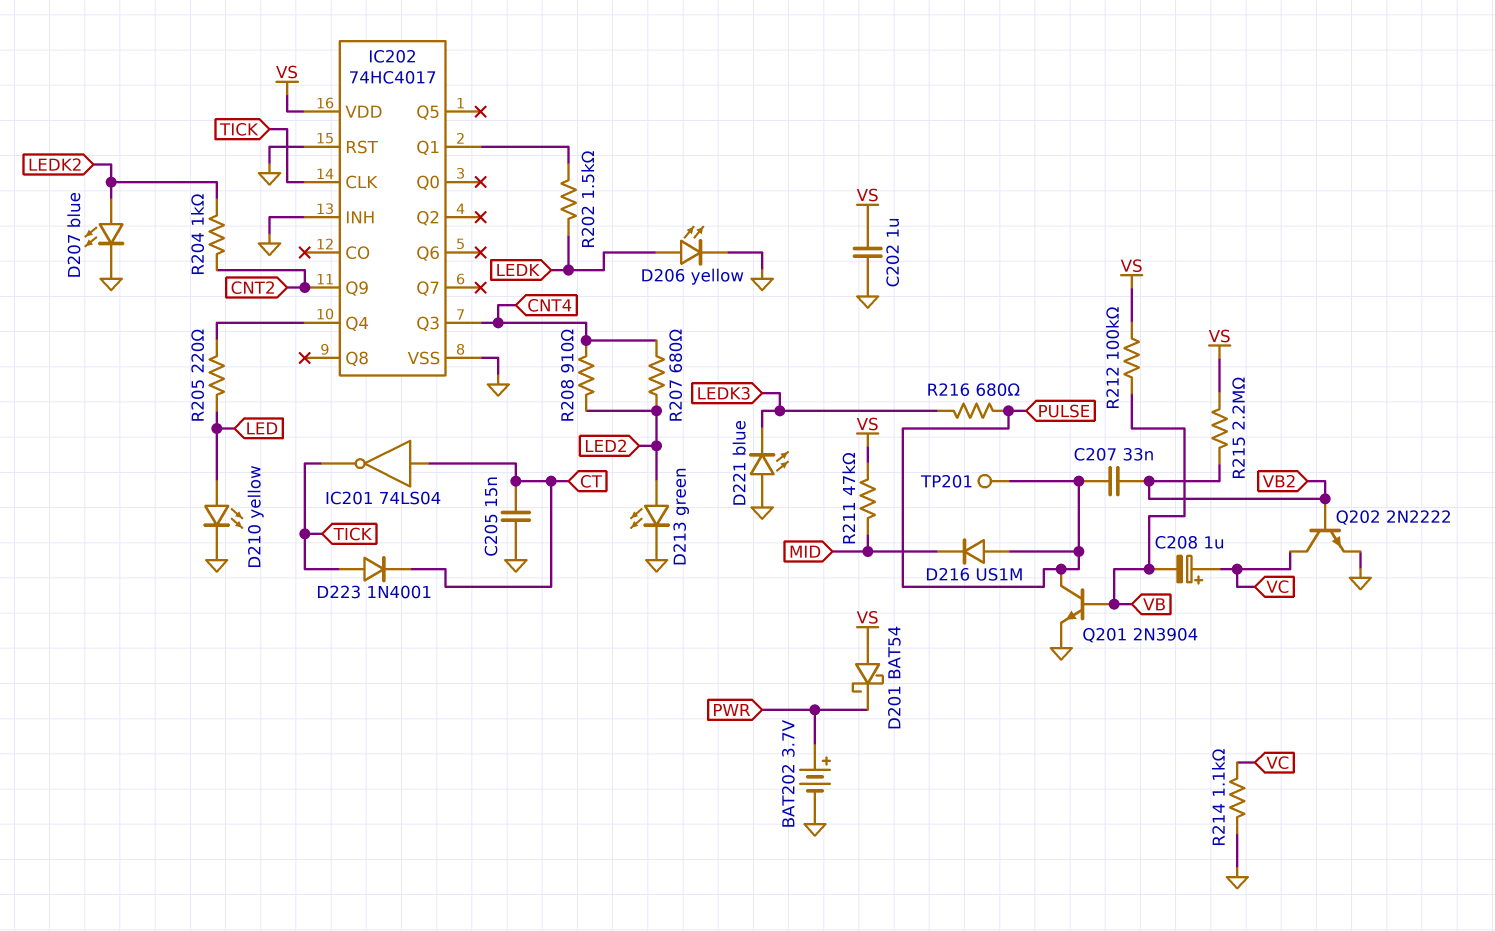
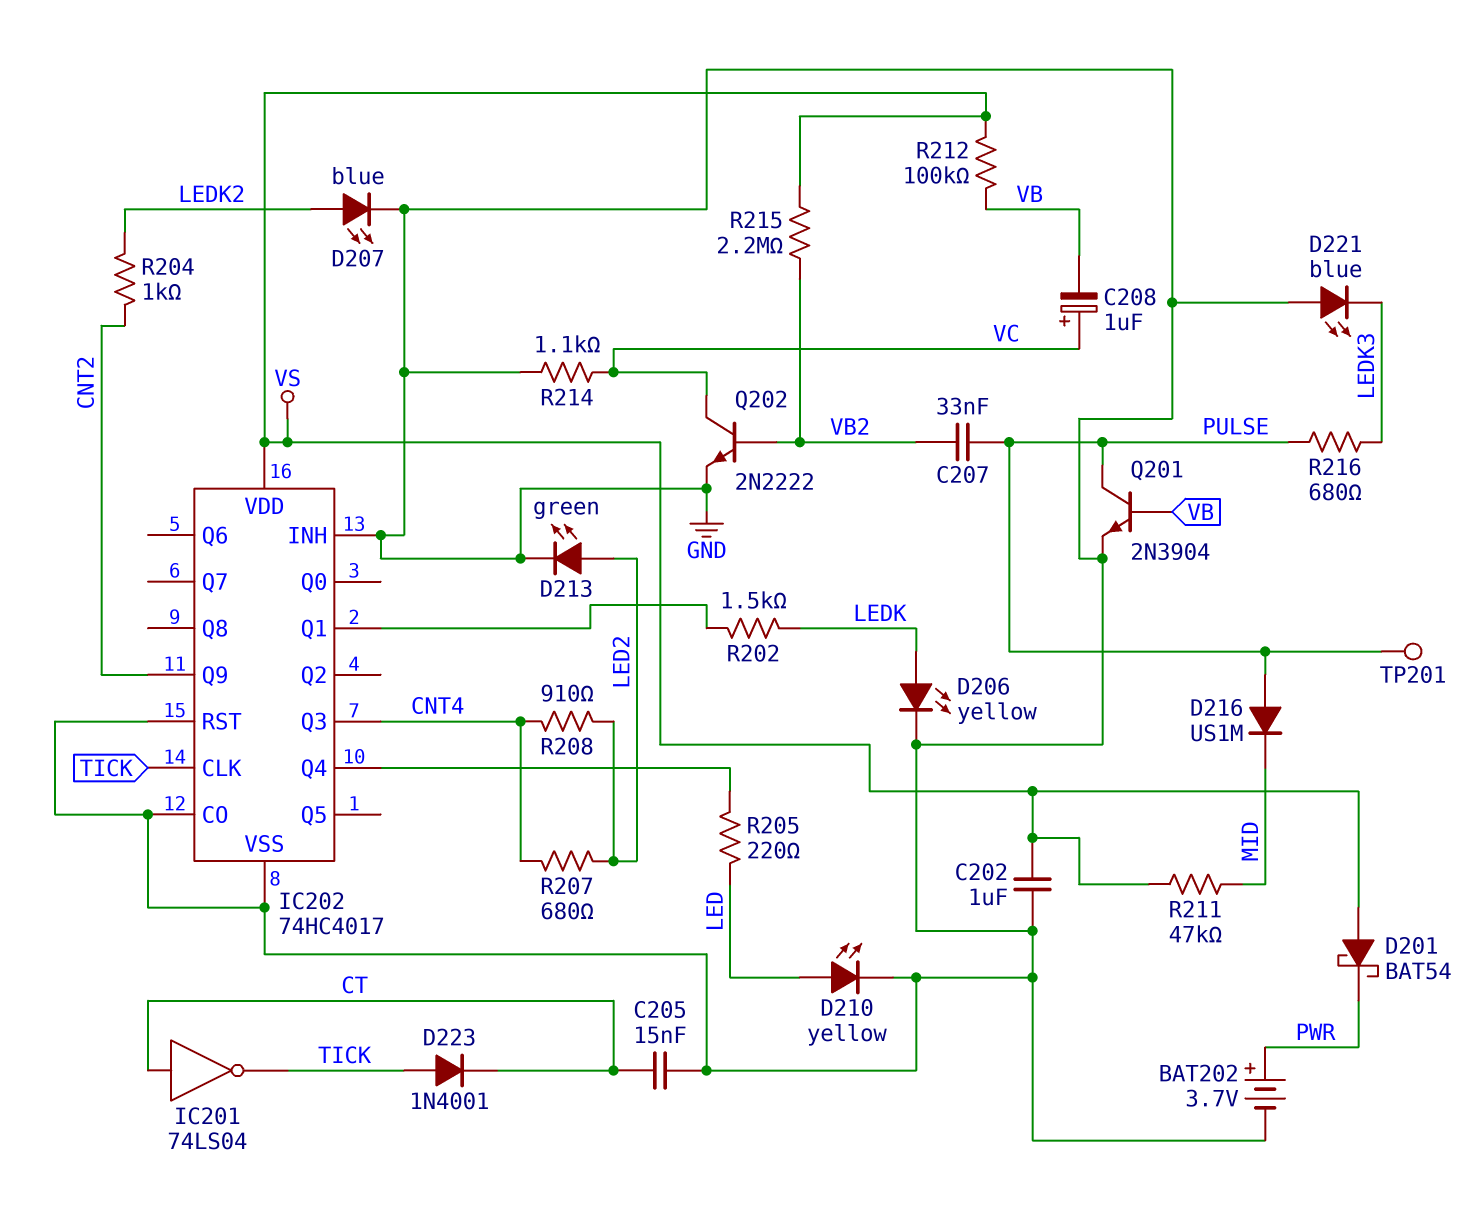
IC202 pin CO: none -> GND

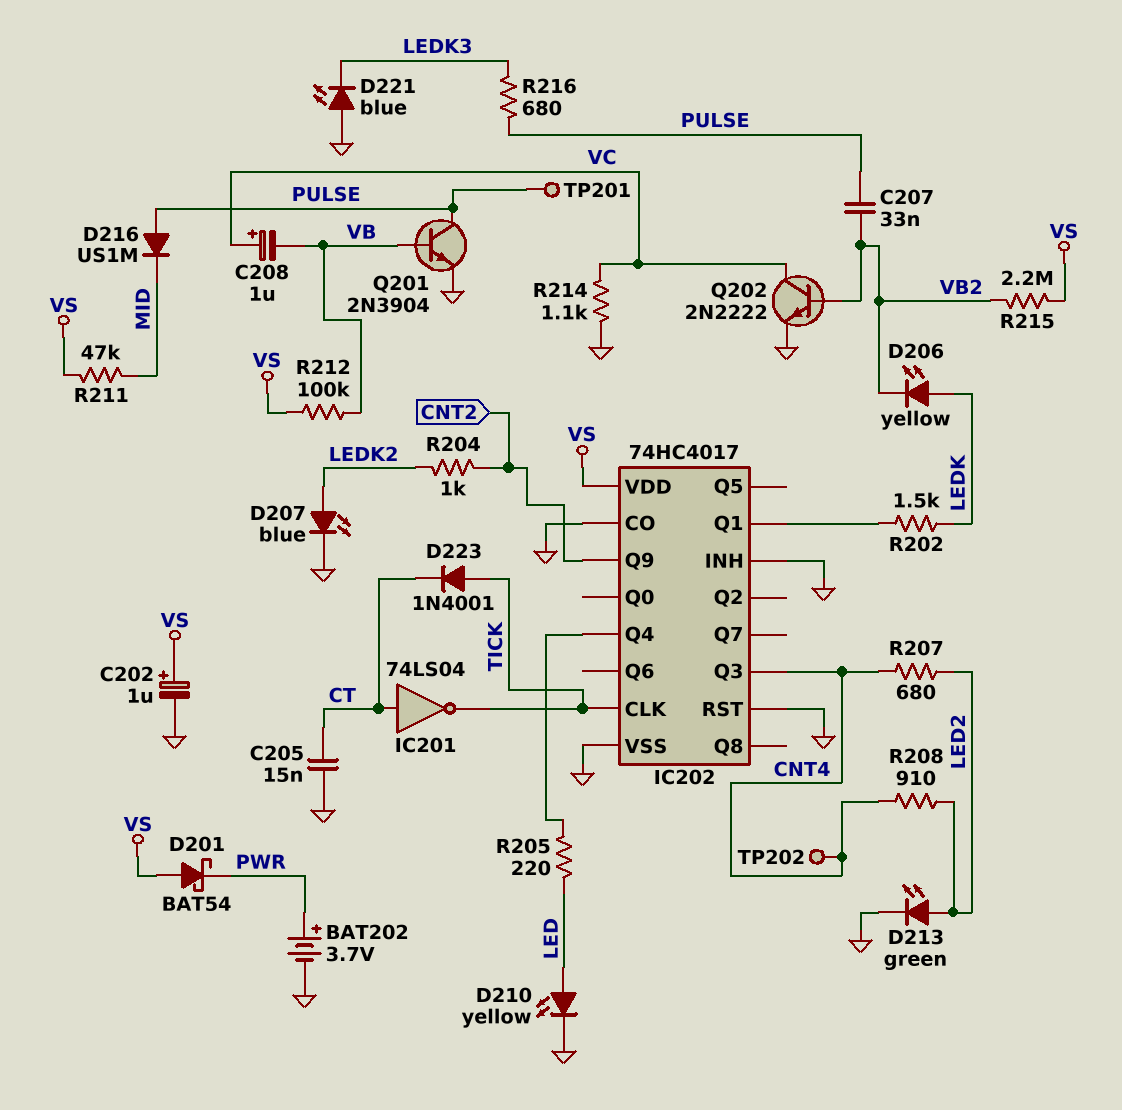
C202: 1uF (GND, VS) -> 1uF (plus VS, minus GND)
D206: LED yellow (A LEDK, K GND) -> LED yellow (A LEDK, K VB2)
TP202: none -> test point (CNT4)

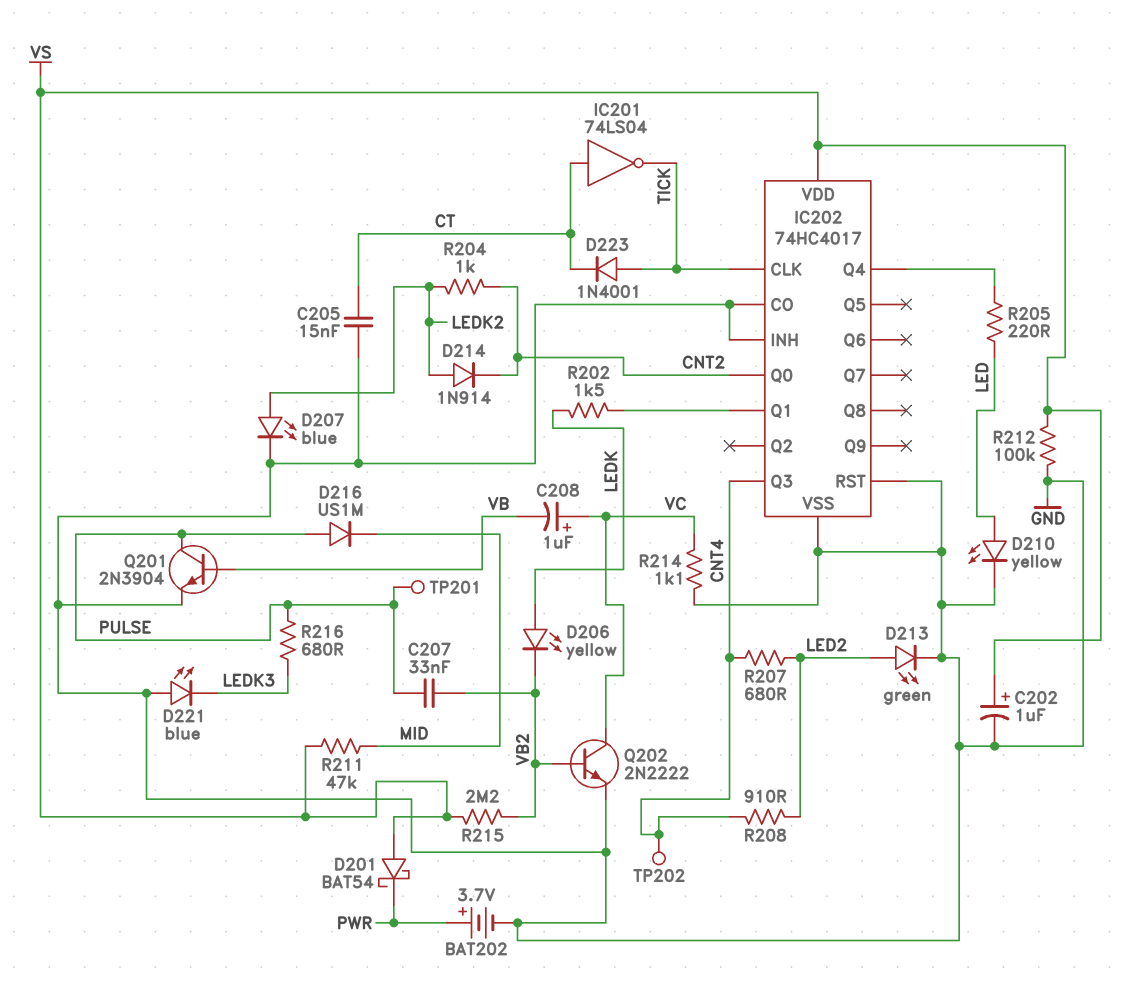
D214: none -> diode 1N914 (A LEDK2, K CNT2)
IC202 pin Q0: none -> CNT2
IC202 pin Q9: CNT2 -> none
R212: 100k (VB, VS) -> 100k (GND, VS)

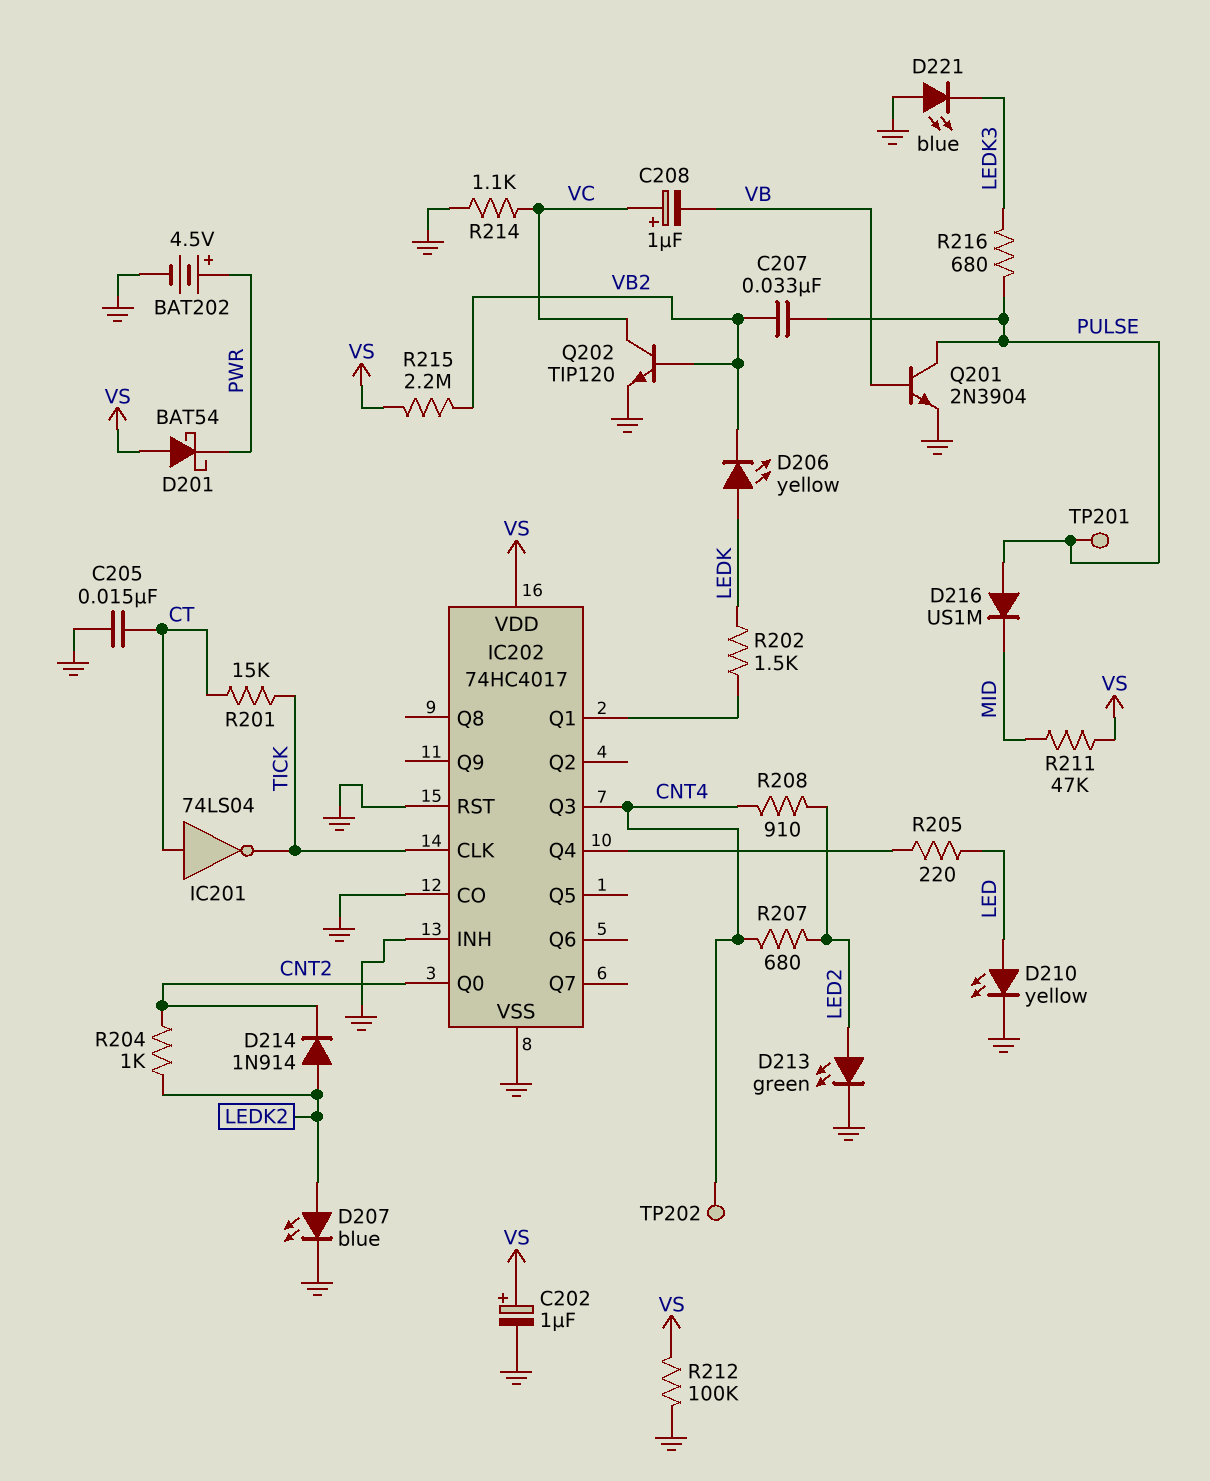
BAT202: 3.7V (plus PWR, minus GND) -> 4.5V (plus PWR, minus GND)
D223: diode 1N4001 (A TICK, K CT) -> none
Q202: NPN 2N2222 (B VB2, C VC, E GND) -> NPN TIP120 (B VB2, C VC, E GND)
R201: none -> 15k (CT, TICK)

